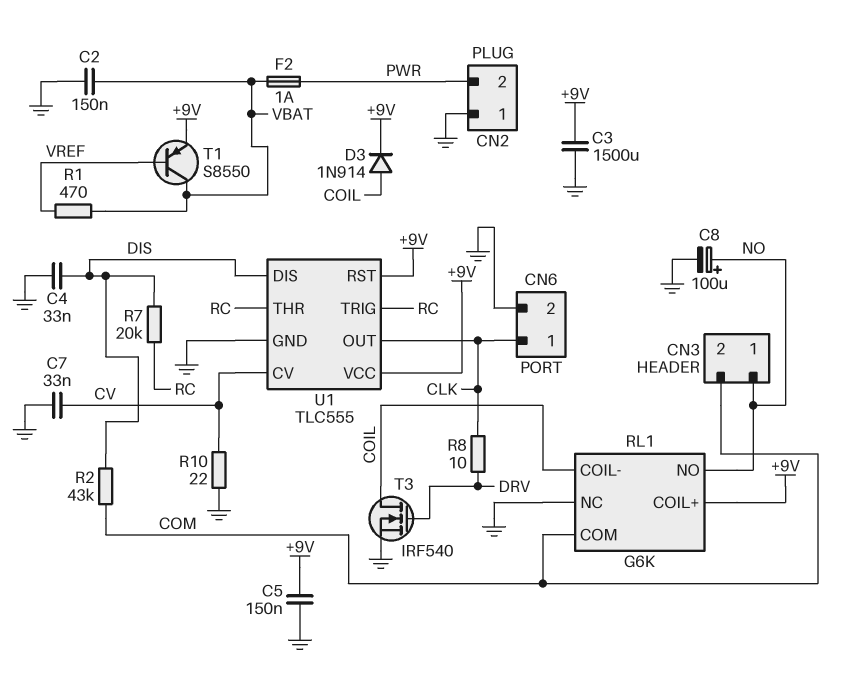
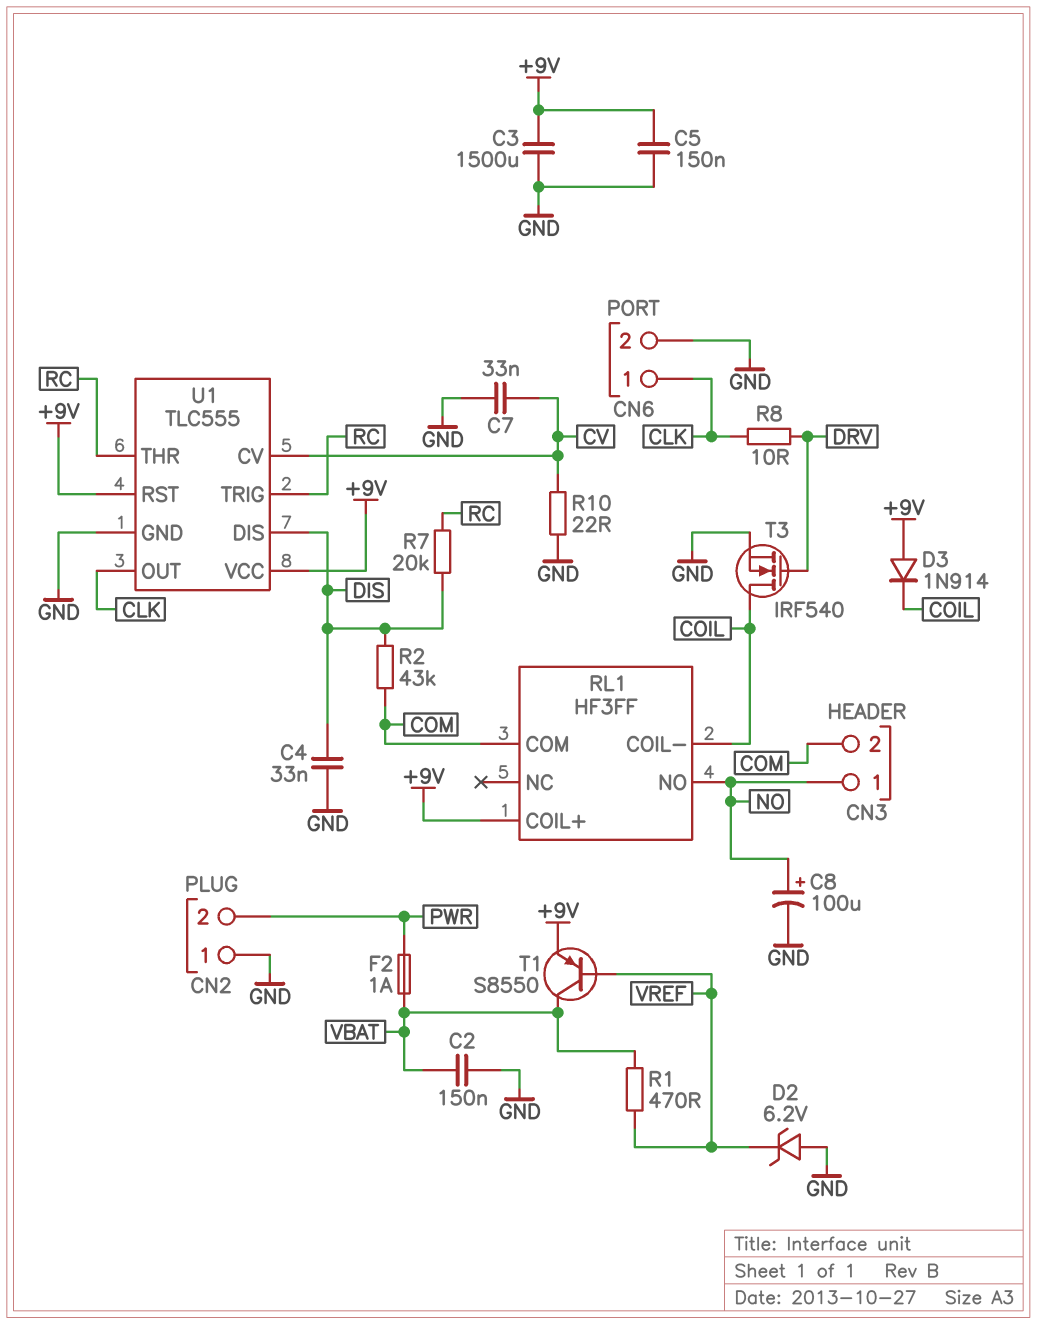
D2: none -> zener 6.2V (A GND, K VREF)
D3: diode 1N914 (A COIL, K +9V) -> diode 1N914 (A +9V, K COIL)
RL1: G6K -> HF3FF
RL1 pin NC: GND -> none

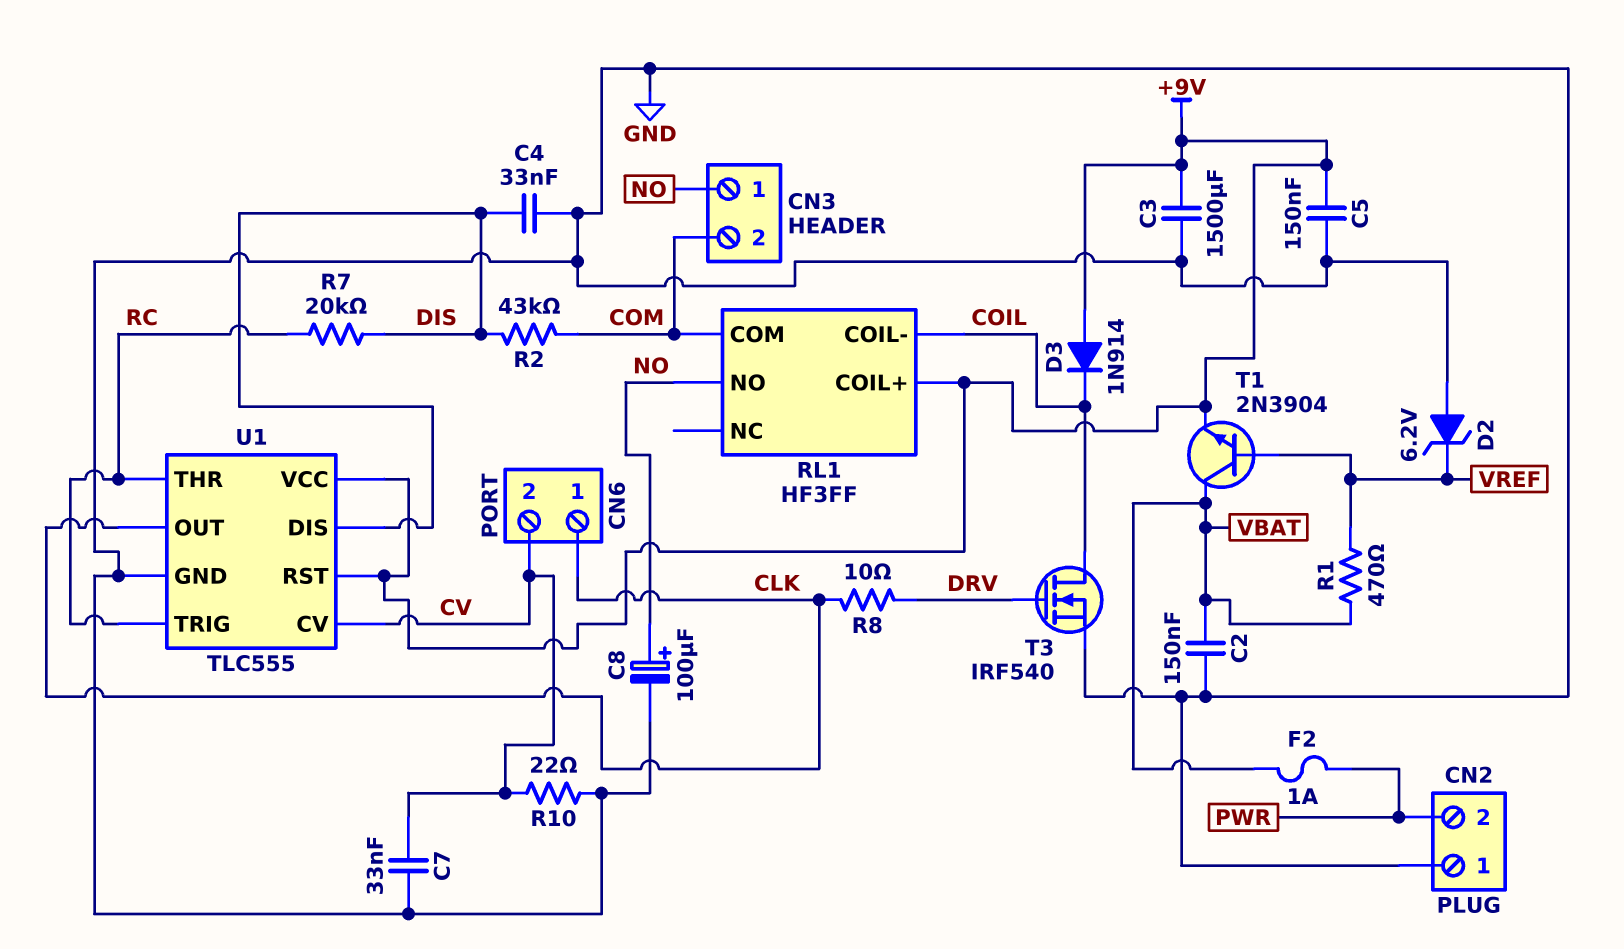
CN6 pin 2: GND -> CV
T1: PNP S8550 (B VREF, C VBAT, E +9V) -> NPN 2N3904 (B VREF, C VBAT, E +9V)

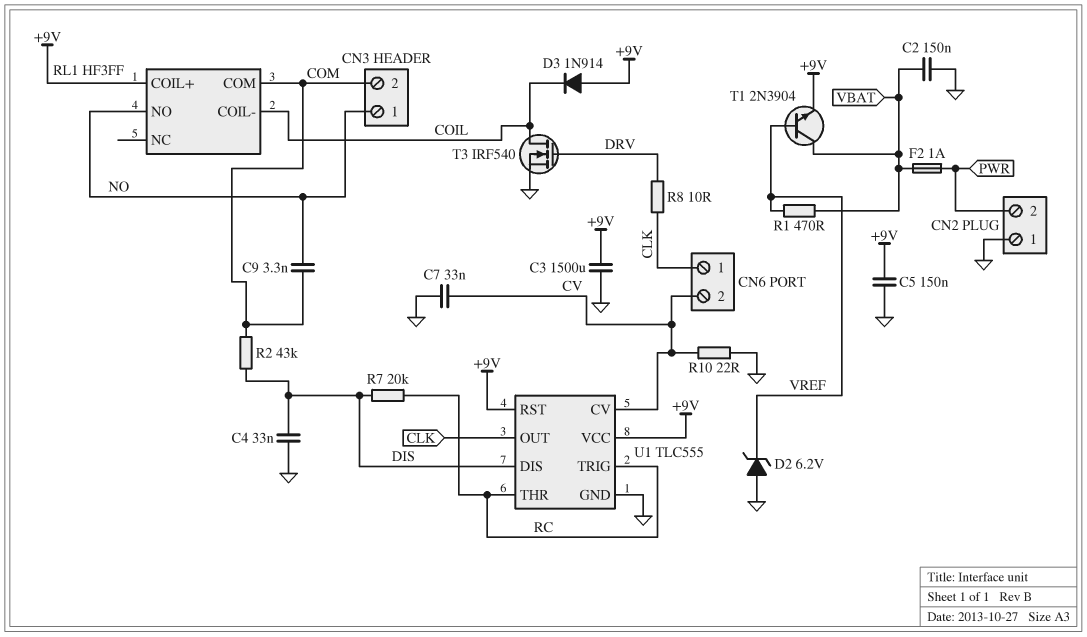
C8: 100uF (plus NO, minus GND) -> none
C9: none -> 3.3nF (COM, NO)

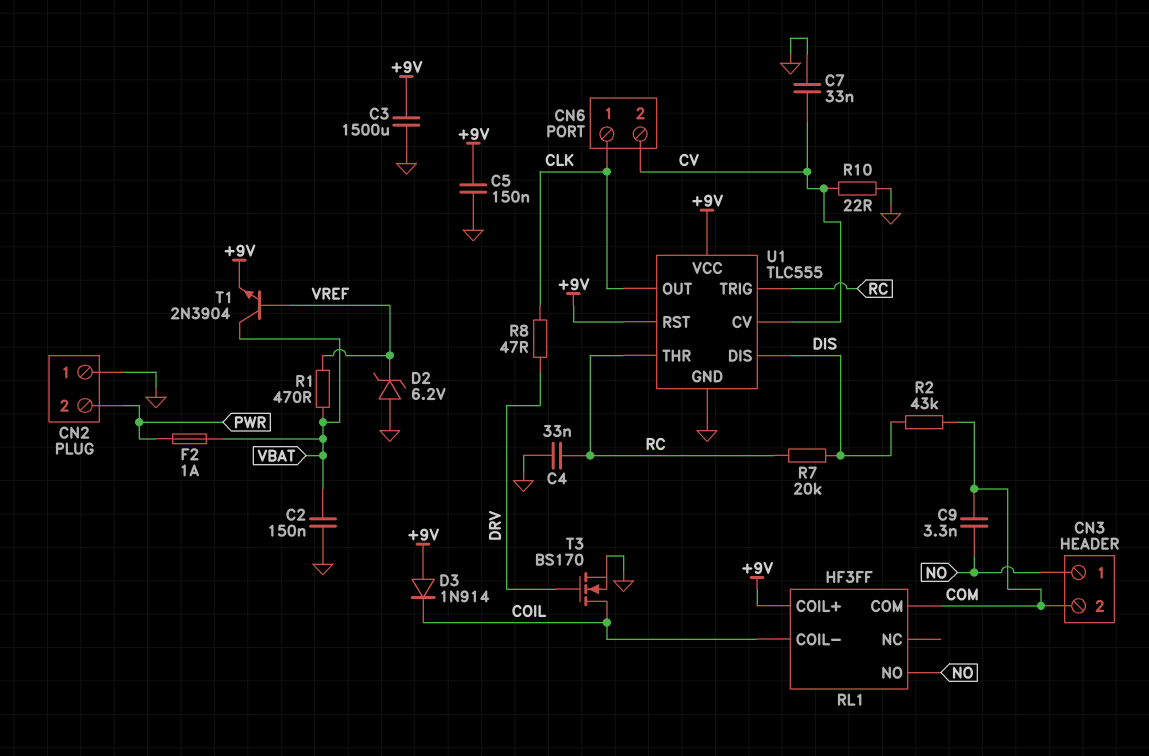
C4: 33nF (DIS, GND) -> 33nF (GND, RC)
R8: 10 (CLK, DRV) -> 47 (CLK, DRV)
T3: NMOS IRF540 (G DRV, D COIL, S GND) -> NMOS BS170 (G DRV, D COIL, S GND)

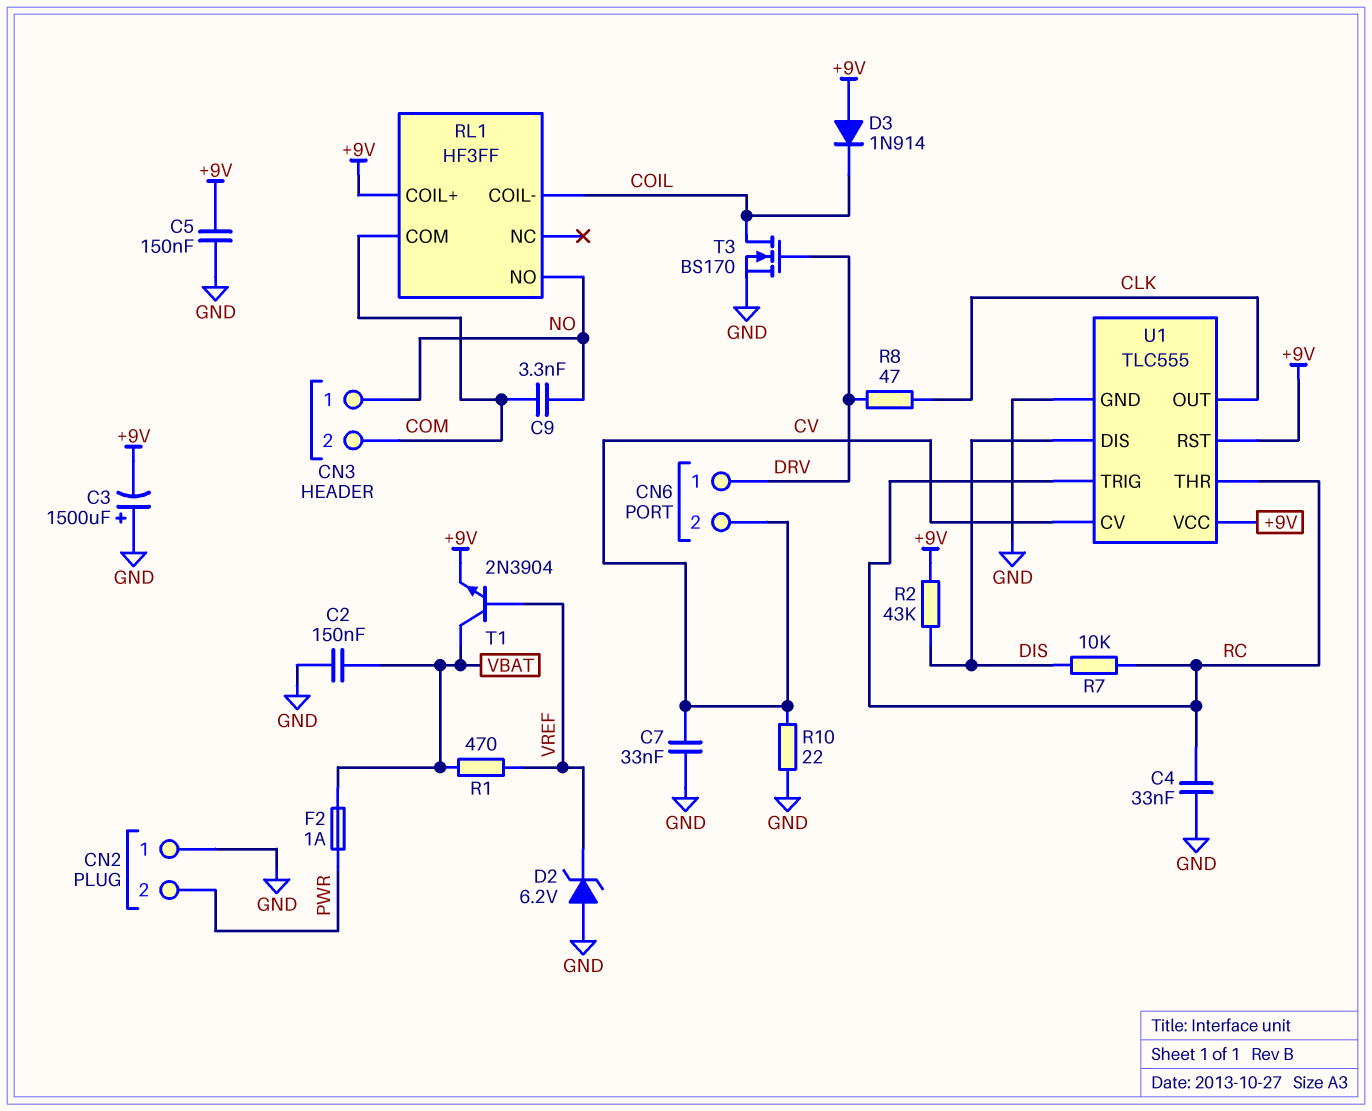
C3: 1500uF (+9V, GND) -> 1500uF (plus GND, minus +9V)
CN6 pin 1: CLK -> DRV
R2: 43k (COM, DIS) -> 43k (+9V, DIS)
R7: 20k (DIS, RC) -> 10k (DIS, RC)

